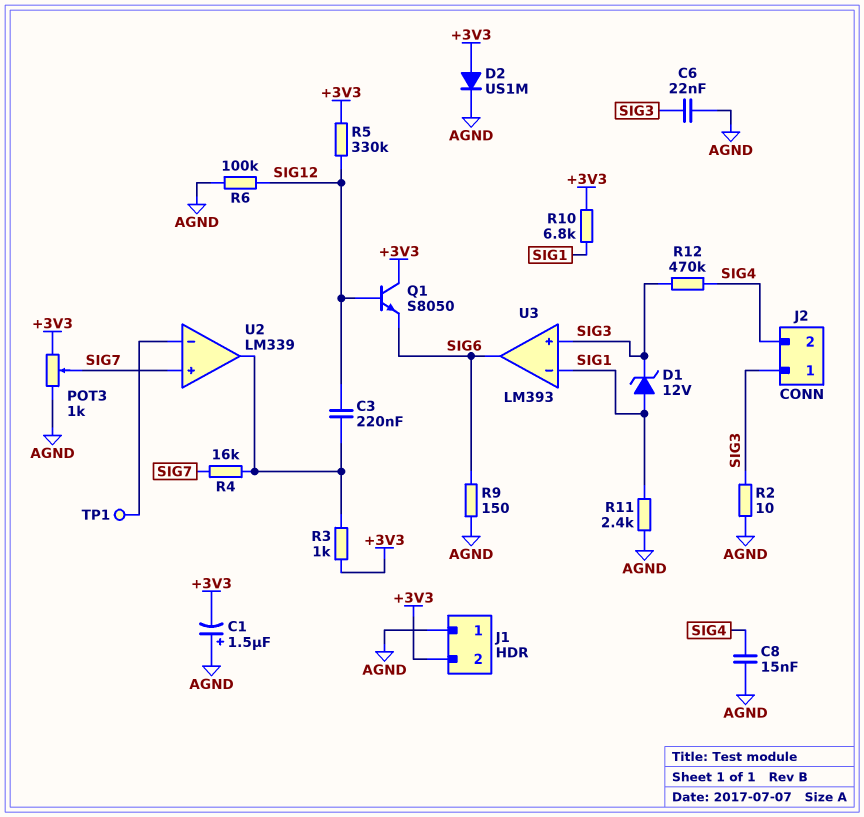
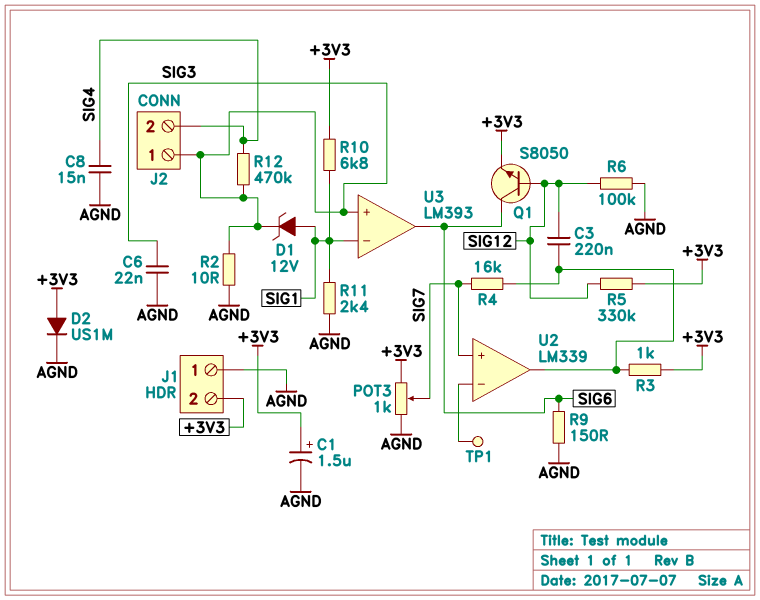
C1: 1.5uF (plus AGND, minus +3V3) -> 1.5uF (plus +3V3, minus AGND)
Q1: NPN S8050 (B SIG12, C +3V3, E SIG6) -> NPN S8050 (B SIG12, C SIG6, E +3V3)

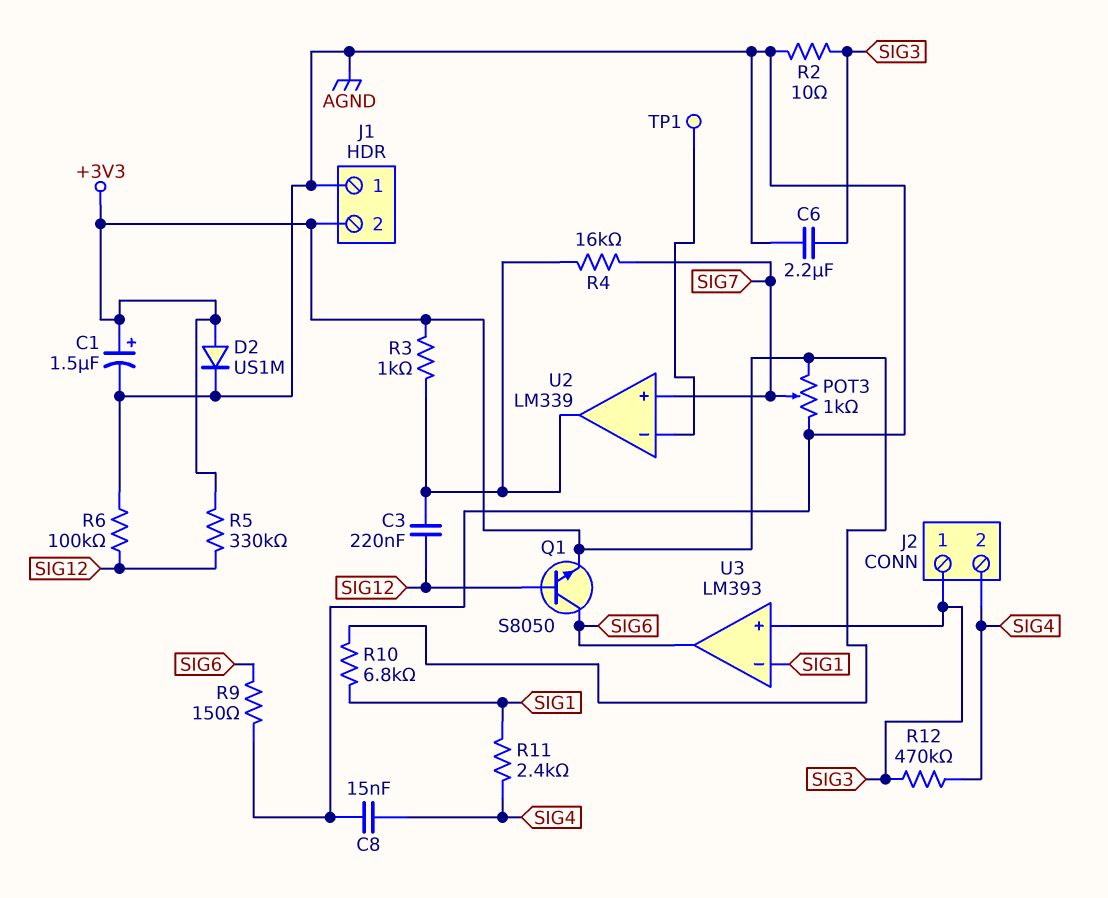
C6: 22nF (AGND, SIG3) -> 2.2uF (AGND, SIG3)
D1: zener 12V (A SIG1, K SIG3) -> none
R11: 2.4k (AGND, SIG1) -> 2.4k (SIG1, SIG4)

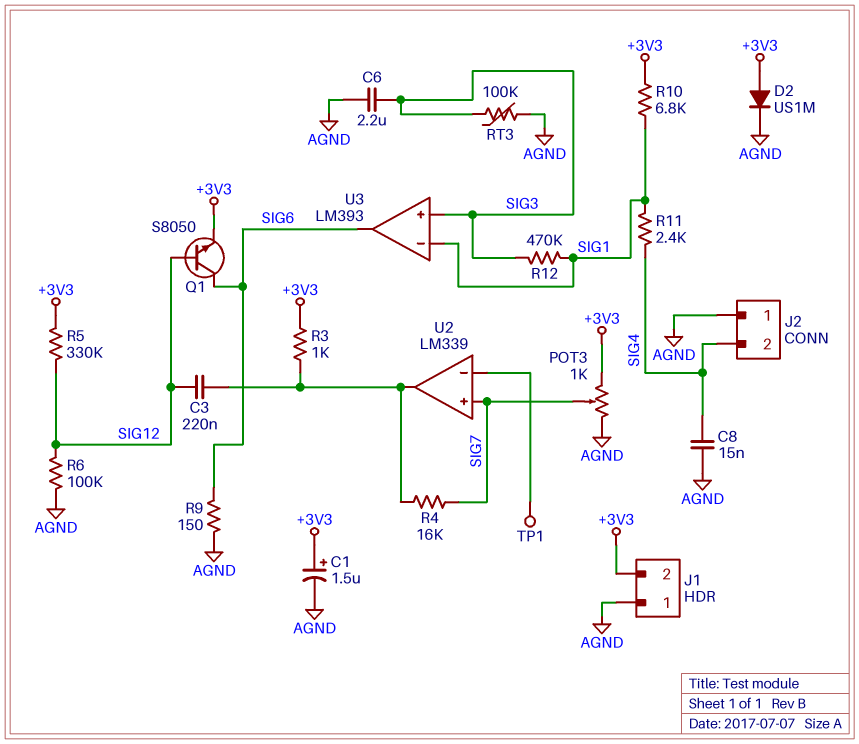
J2 pin 1: SIG3 -> AGND
R2: 10 (AGND, SIG3) -> none
R12: 470k (SIG3, SIG4) -> 470k (SIG1, SIG3)
RT3: none -> 100k (AGND, SIG3)

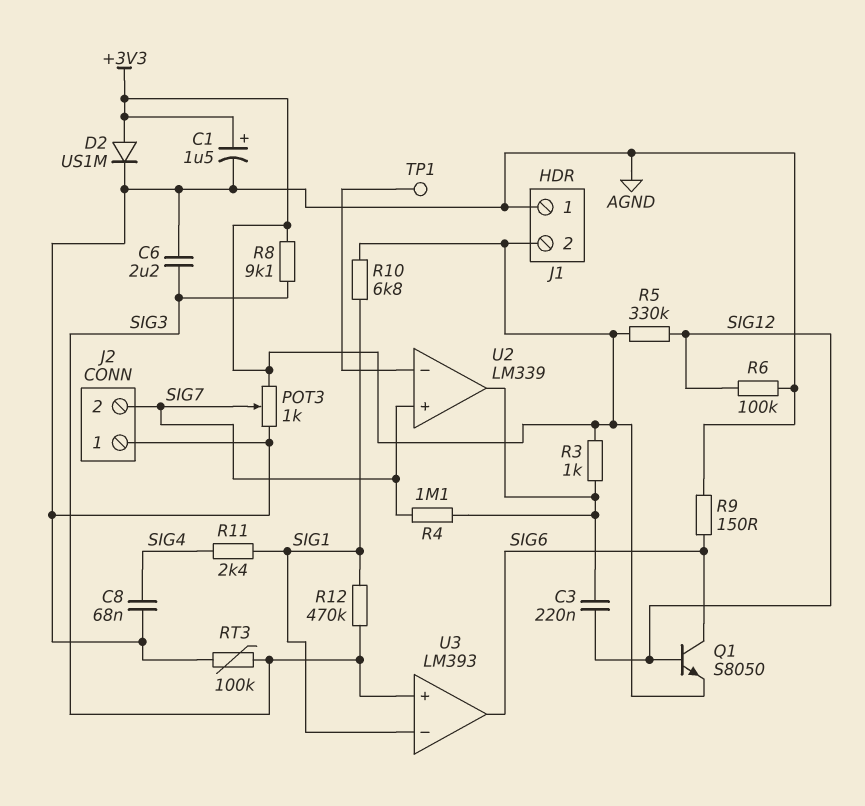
C8: 15nF (AGND, SIG4) -> 68nF (AGND, SIG4)
J2 pin 2: SIG4 -> SIG7
R4: 16k (SIG7, U2/out) -> 1.1M (SIG7, U2/out)
R8: none -> 9.1k (+3V3, SIG3)

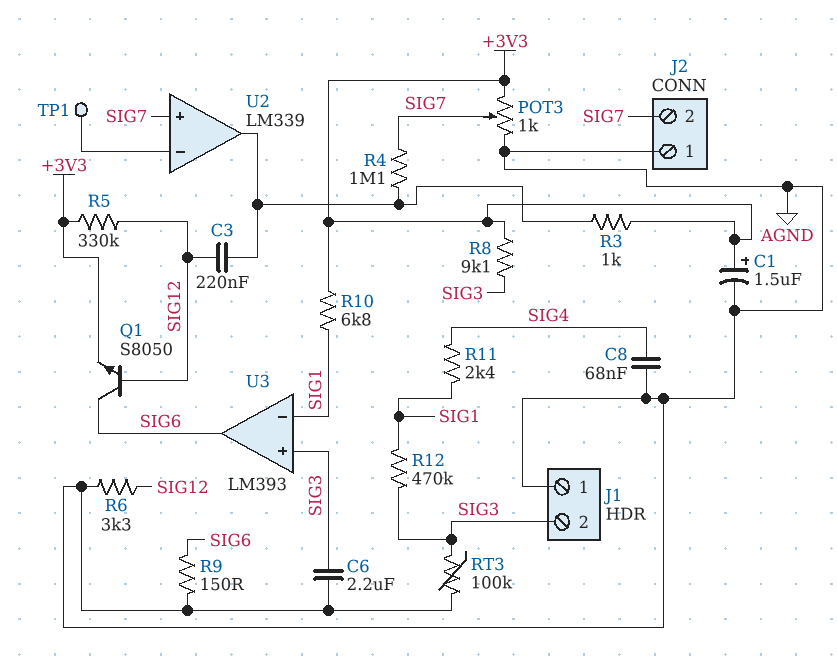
D2: diode US1M (A +3V3, K AGND) -> none
J1 pin 2: +3V3 -> SIG3
R6: 100k (AGND, SIG12) -> 3.3k (AGND, SIG12)

